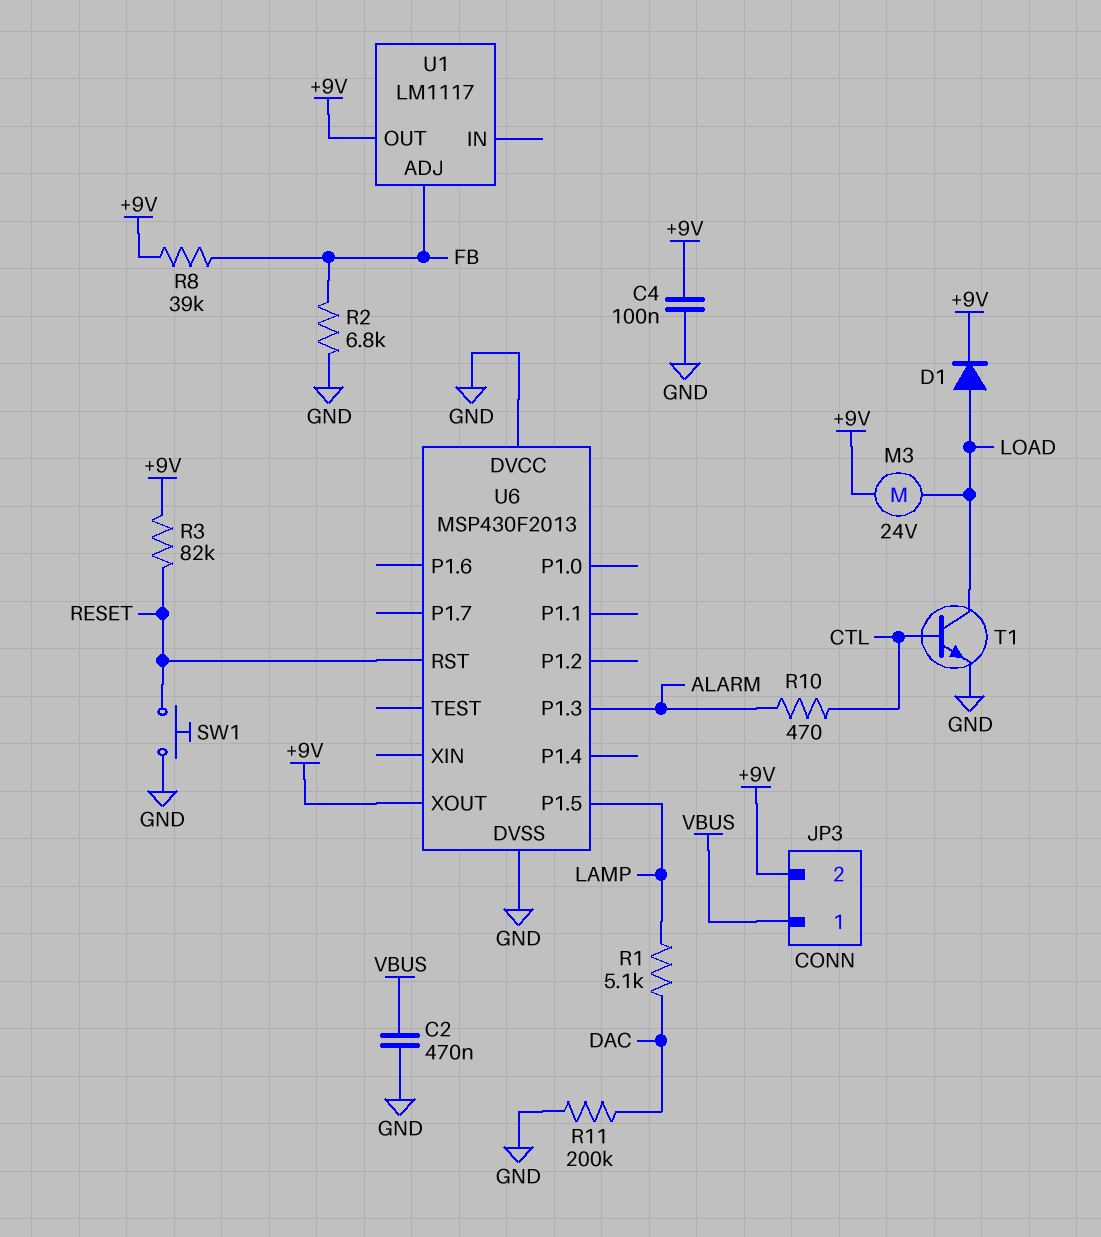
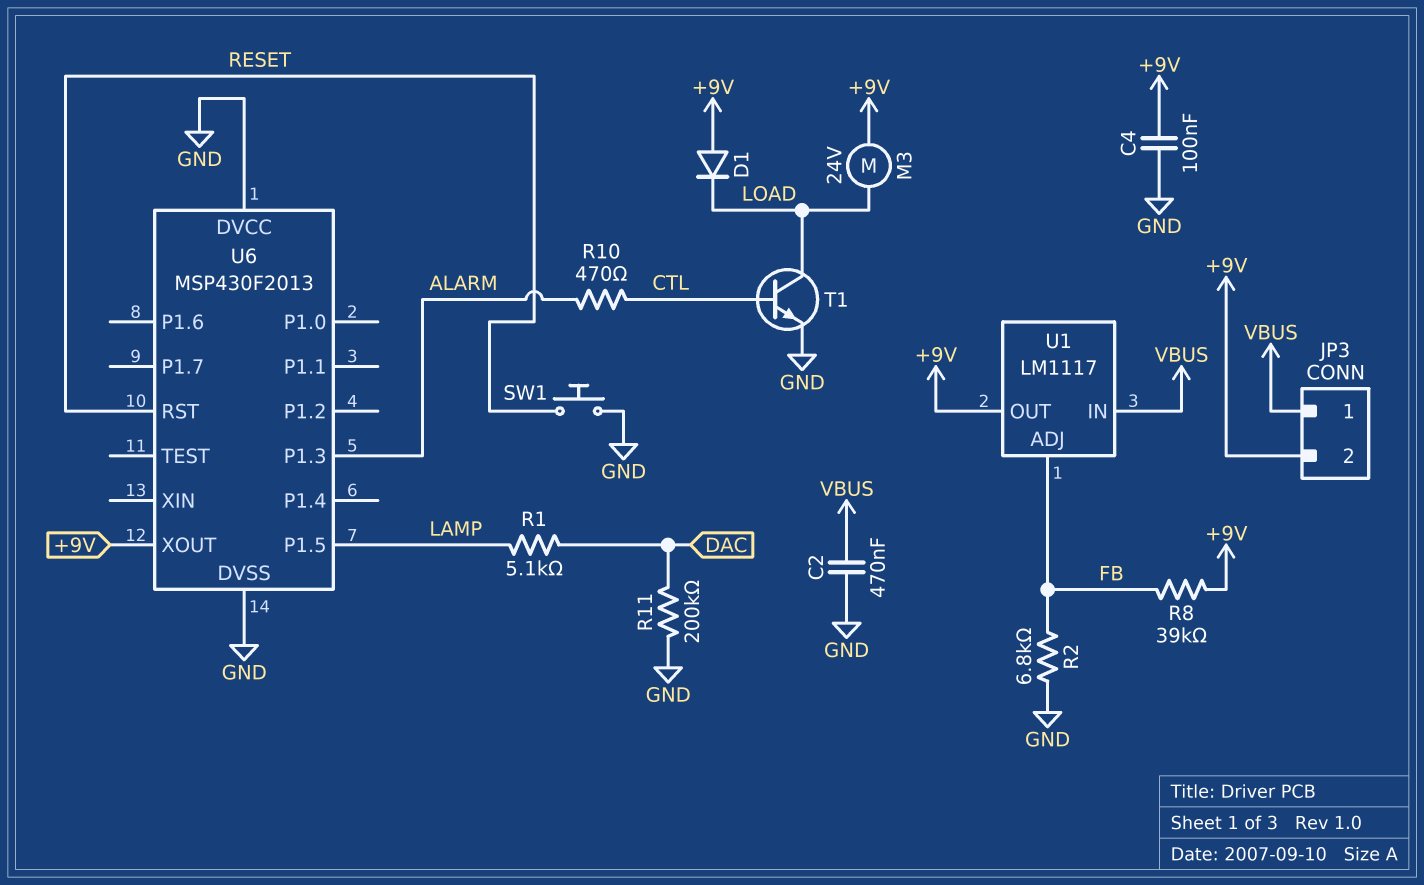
D1: diode (A LOAD, K +9V) -> diode (A +9V, K LOAD)
R3: 82k (+9V, RESET) -> none
U1 pin IN: none -> VBUS

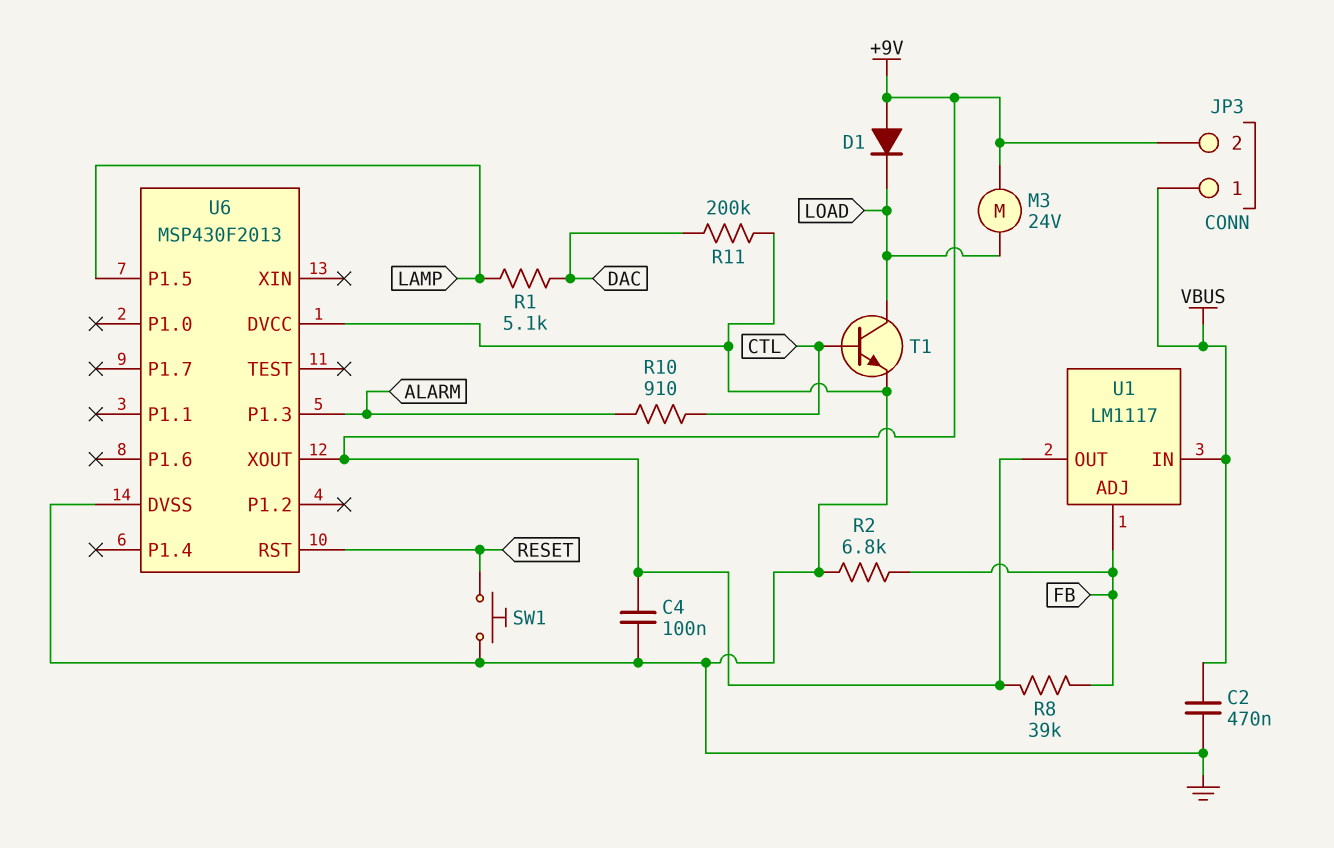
R10: 470 (ALARM, CTL) -> 910 (ALARM, CTL)

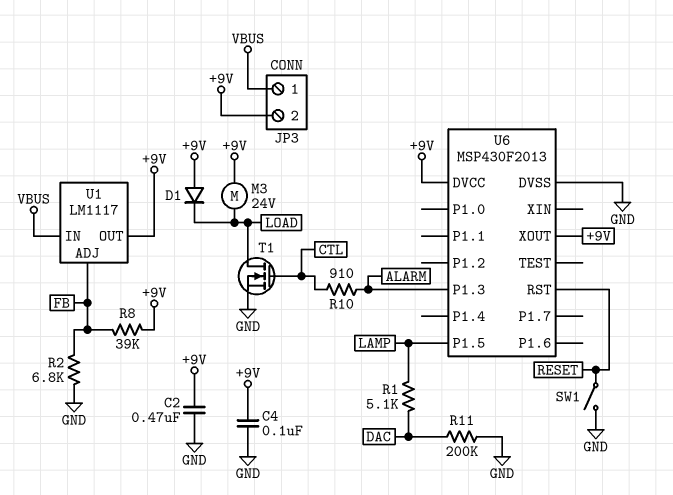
C2: 470nF (GND, VBUS) -> 470nF (+9V, GND)
SW1: button (GND, RESET) -> switch (GND, RESET)
T1: NPN (B CTL, C LOAD, E GND) -> NMOS (G CTL, D LOAD, S GND)
U6 pin DVCC: GND -> +9V

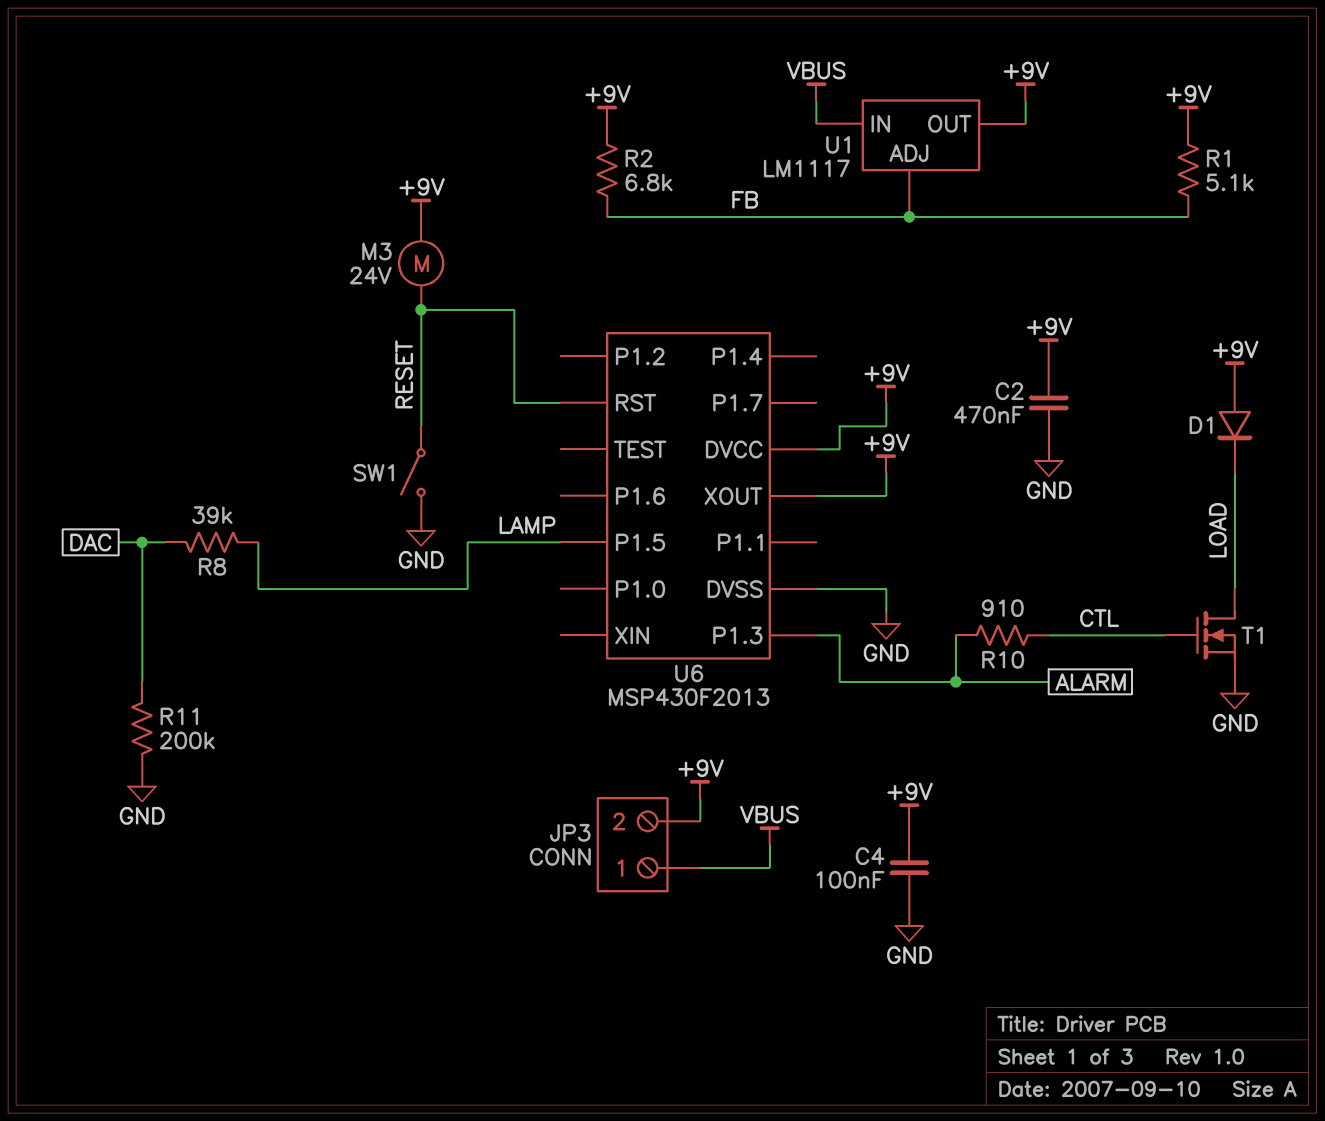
M3: motor 24V (+9V, LOAD) -> motor 24V (+9V, RESET)
R1: 5.1k (DAC, LAMP) -> 5.1k (+9V, FB)
R2: 6.8k (FB, GND) -> 6.8k (+9V, FB)
R8: 39k (+9V, FB) -> 39k (DAC, LAMP)

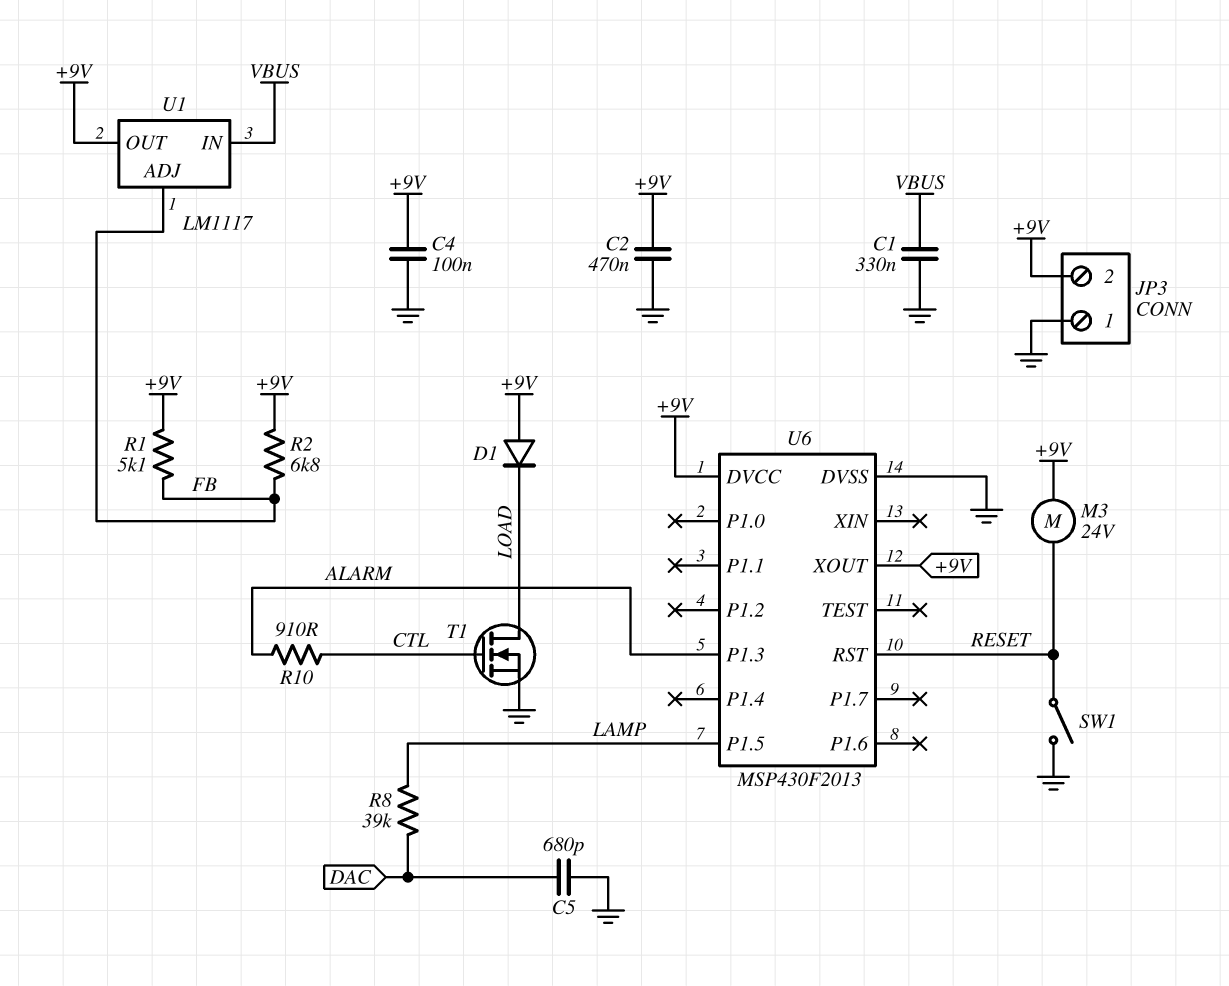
C1: none -> 330nF (GND, VBUS)
C5: none -> 680pF (DAC, GND)
JP3 pin 1: VBUS -> GND
R11: 200k (DAC, GND) -> none

